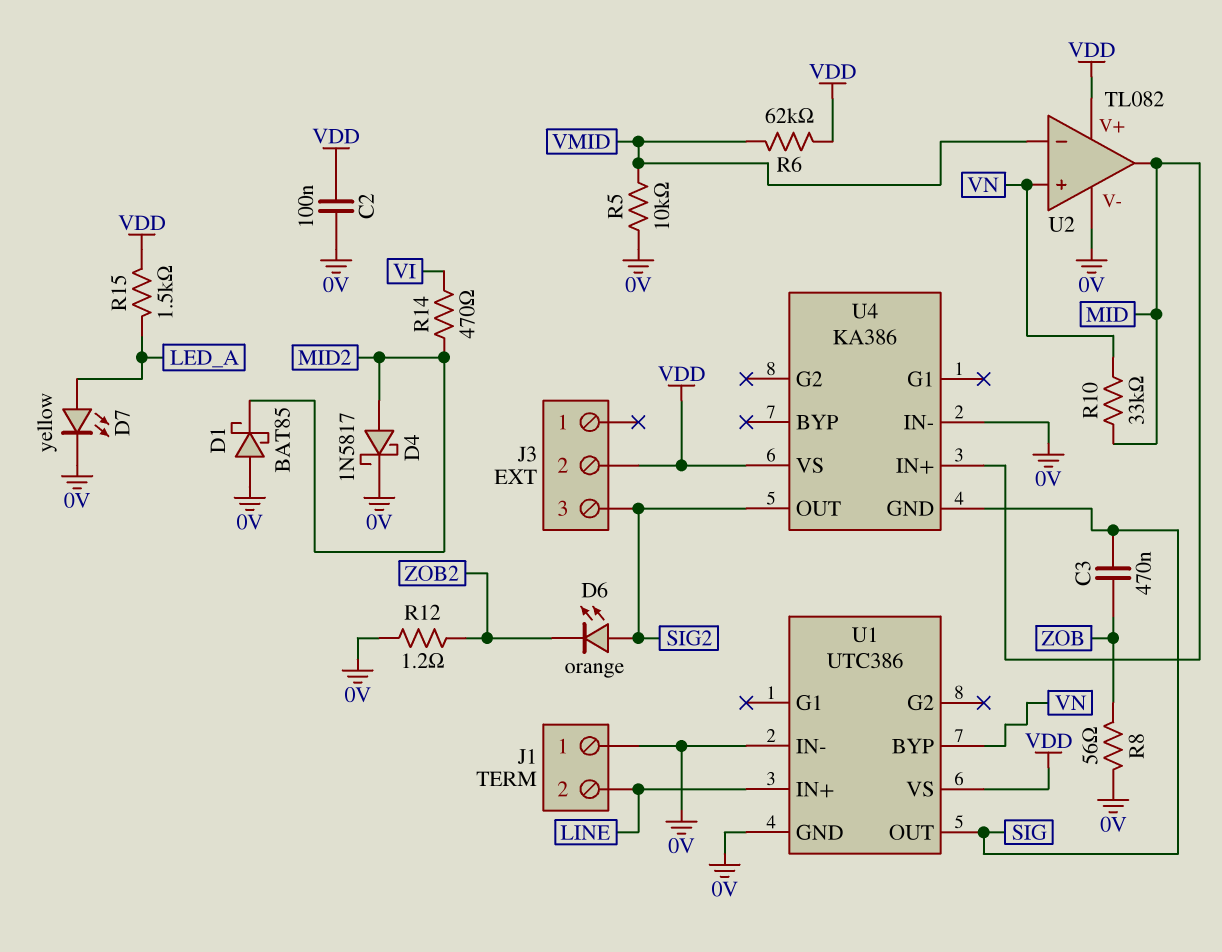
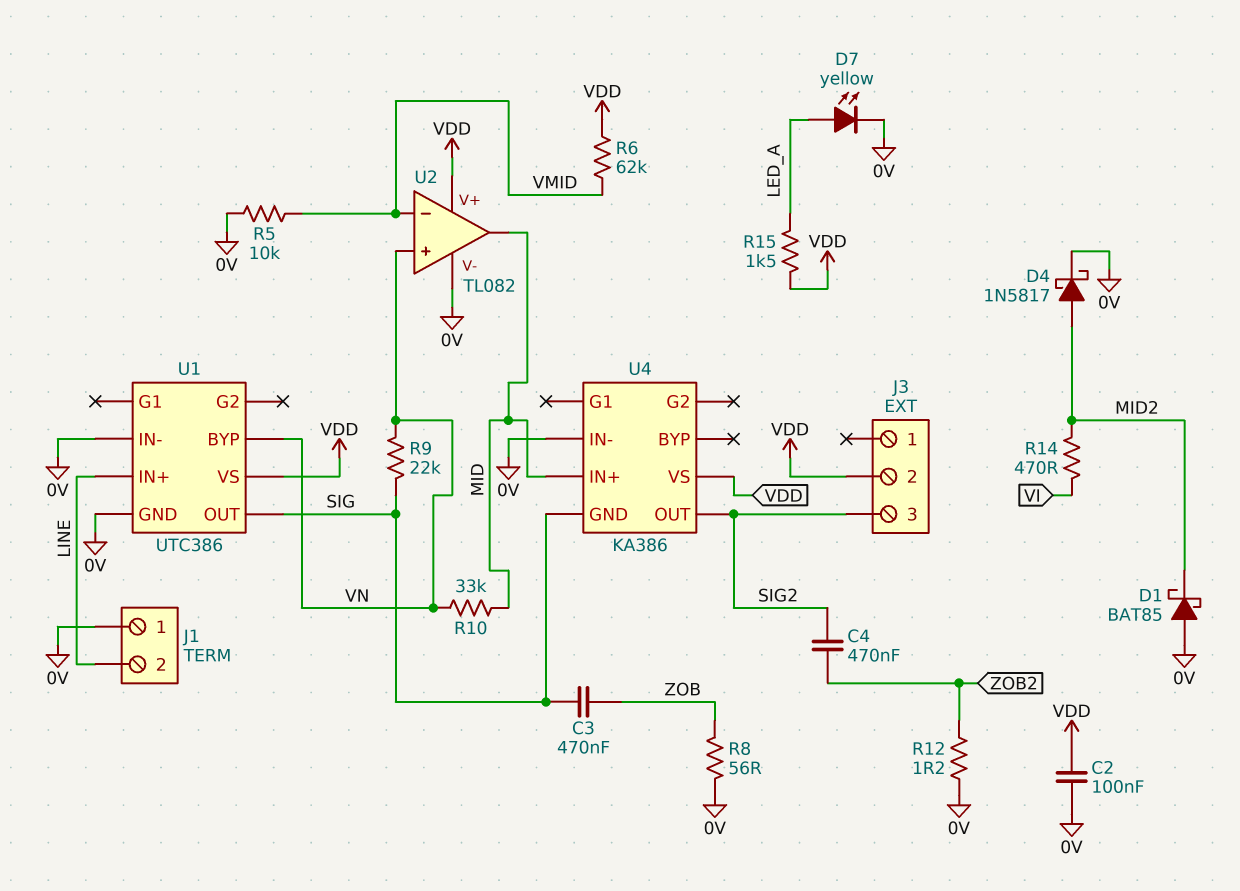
C4: none -> 470nF (SIG2, ZOB2)
D6: LED orange (A SIG2, K ZOB2) -> none
R9: none -> 22k (SIG, VN)

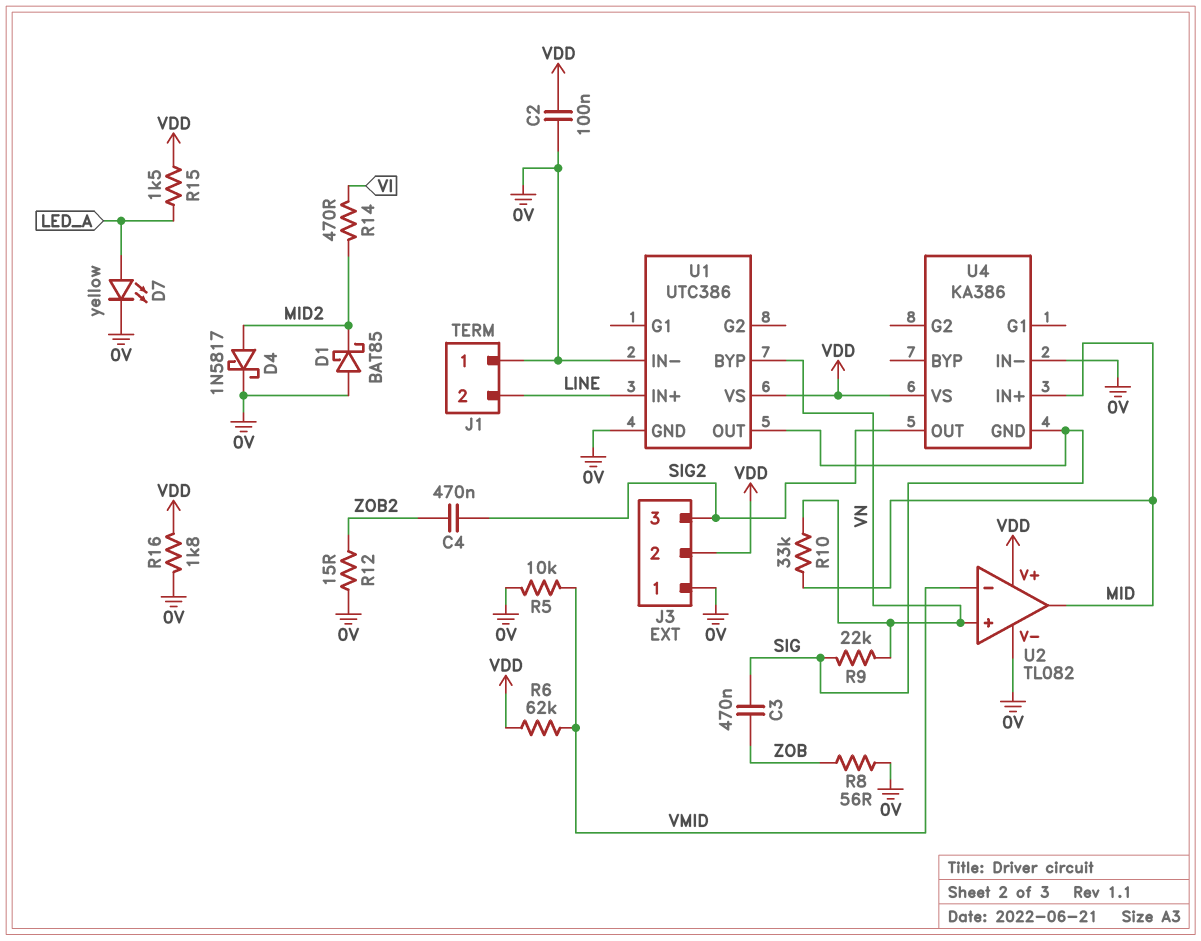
J3 pin 1: none -> 0V
R12: 1.2 (0V, ZOB2) -> 15 (0V, ZOB2)
R16: none -> 1.8k (0V, VDD)

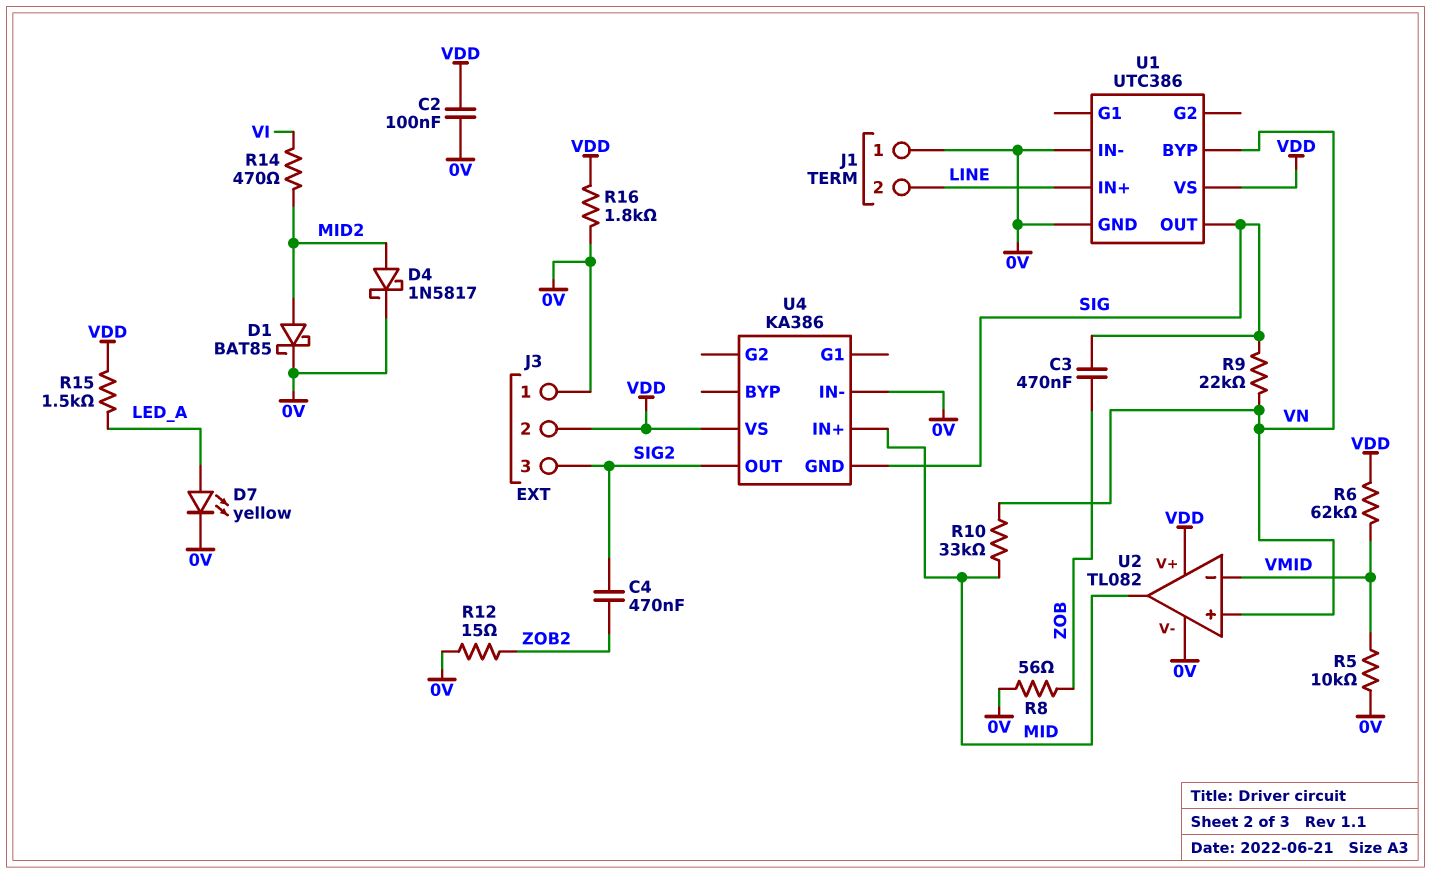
D1: schottky BAT85 (A 0V, K MID2) -> schottky BAT85 (A MID2, K 0V)

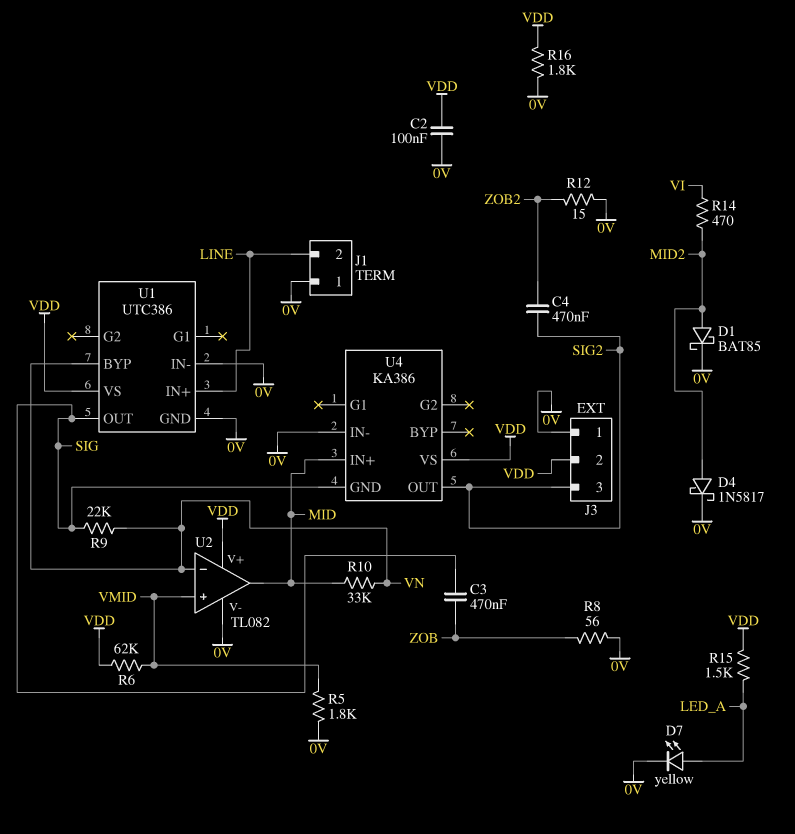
R5: 10k (0V, VMID) -> 1.8k (0V, VMID)
U2 pin in+: VN -> VMID
U2 pin in-: VMID -> VN

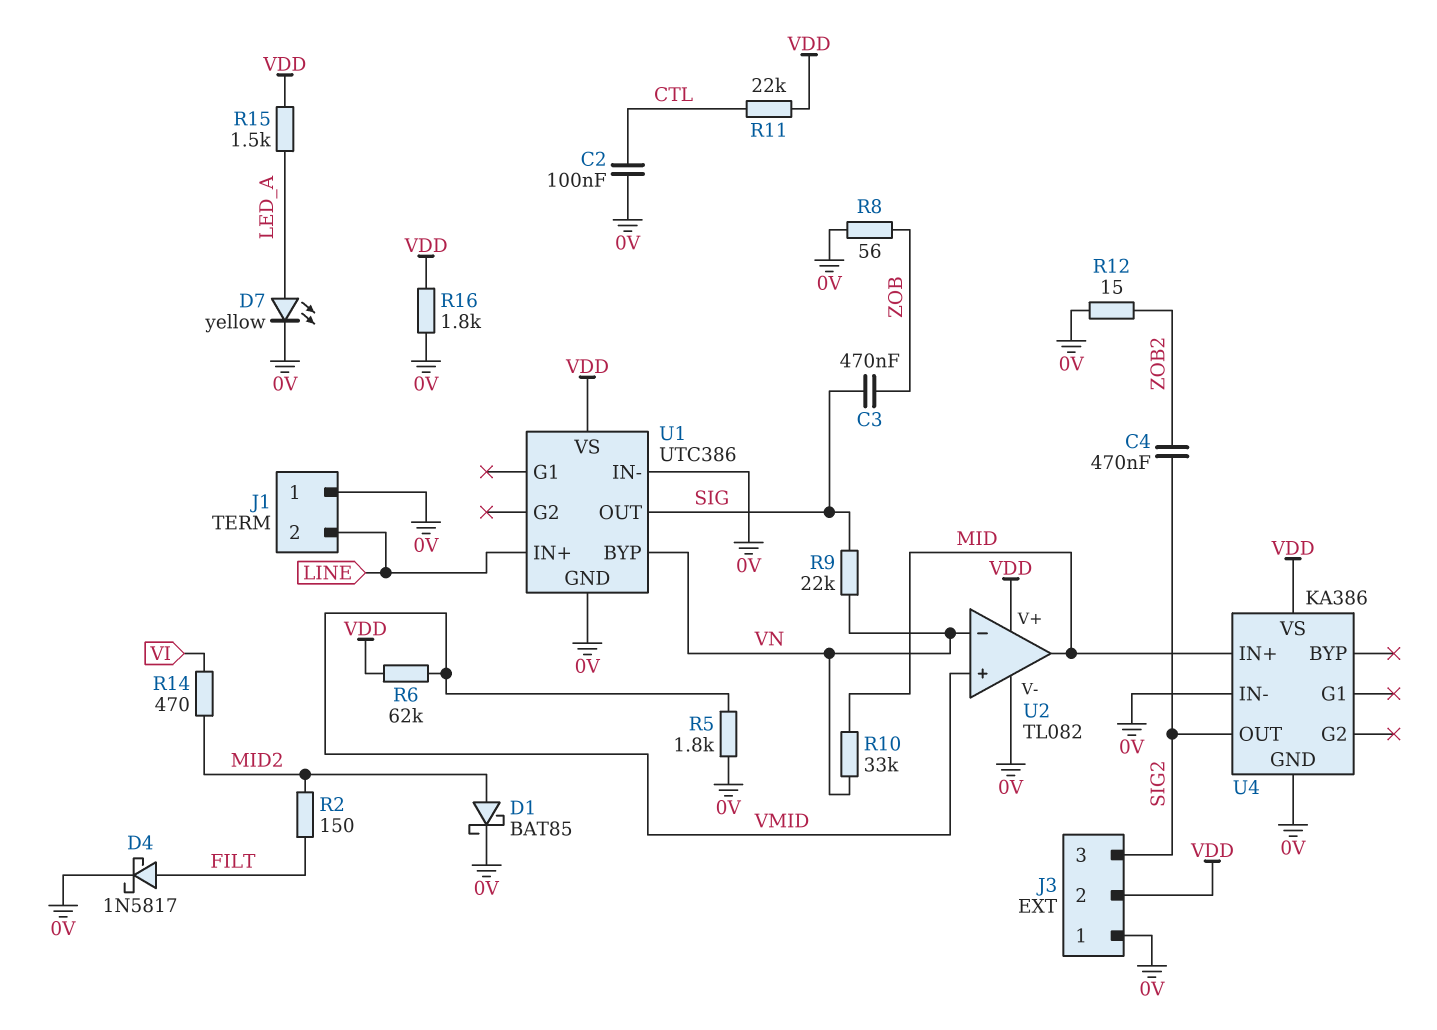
C2: 100nF (0V, VDD) -> 100nF (0V, CTL)
D4: schottky 1N5817 (A MID2, K 0V) -> schottky 1N5817 (A FILT, K 0V)
R2: none -> 150 (FILT, MID2)
R11: none -> 22k (CTL, VDD)
U4 pin GND: SIG -> 0V

